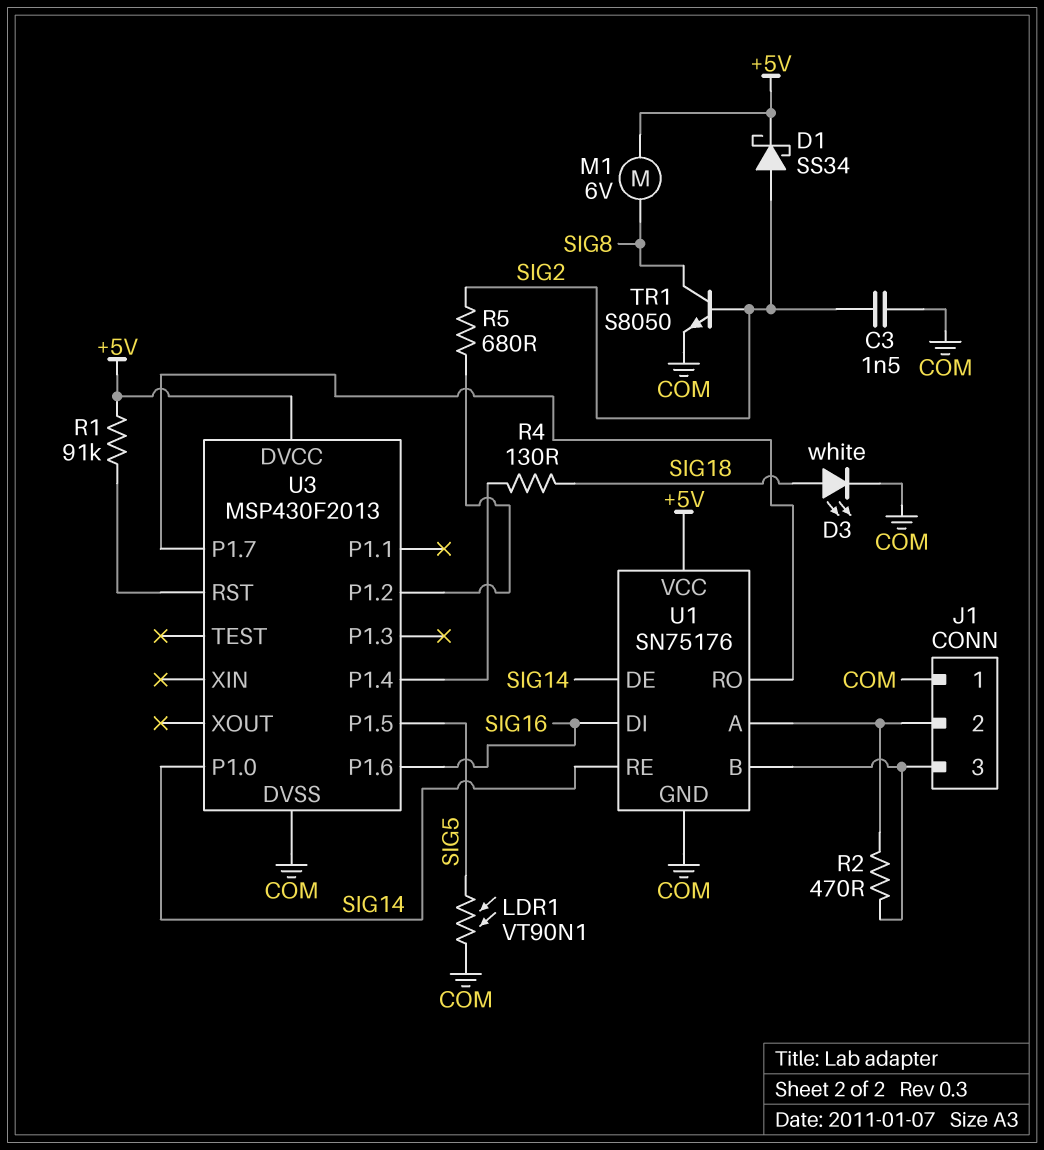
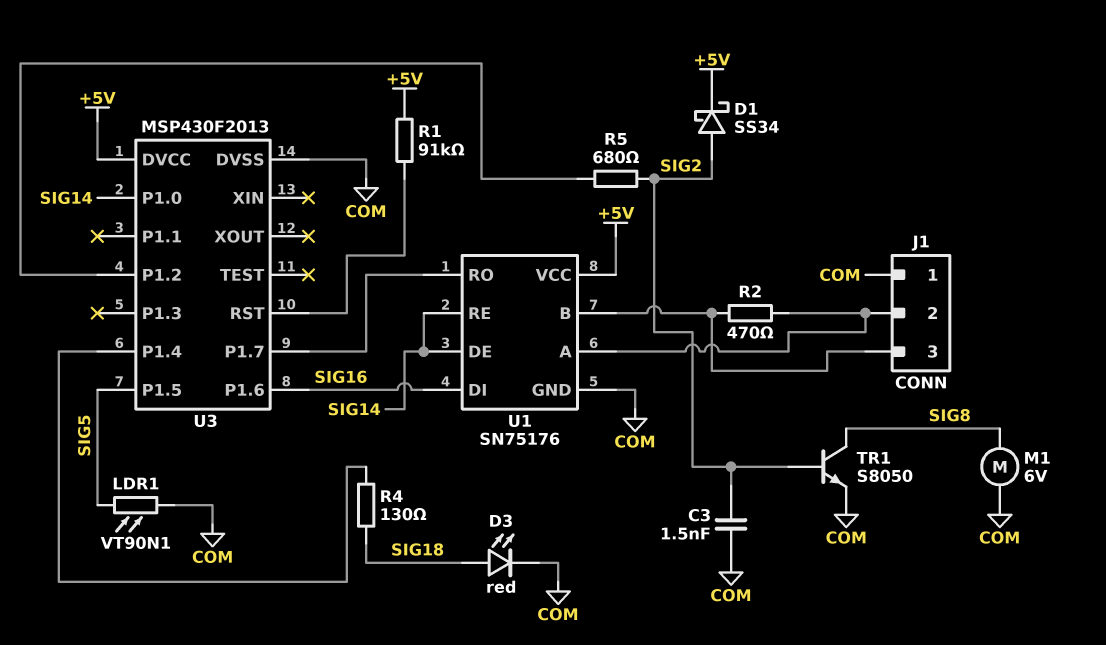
D3: LED white (A SIG18, K COM) -> LED red (A SIG18, K COM)
M1: motor 6V (+5V, SIG8) -> motor 6V (COM, SIG8)

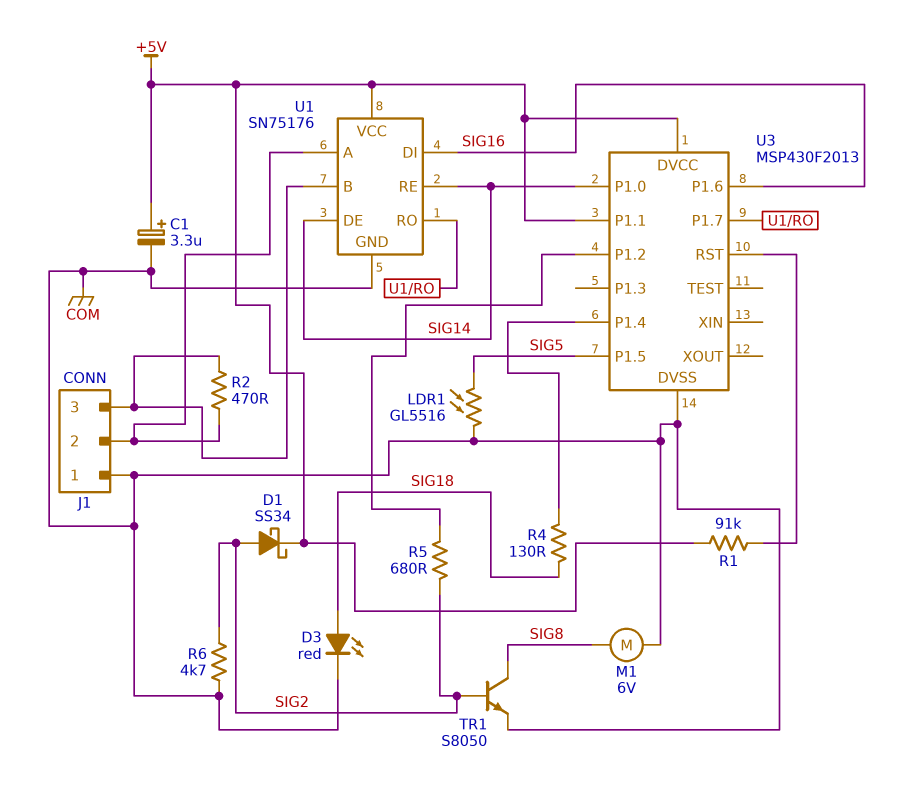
C1: none -> 3.3uF (plus +5V, minus COM)
C3: 1.5nF (COM, SIG2) -> none
LDR1: VT90N1 (COM, SIG5) -> GL5516 (COM, SIG5)
R6: none -> 4.7k (COM, SIG2)
U3 pin P1.1: none -> +5V

